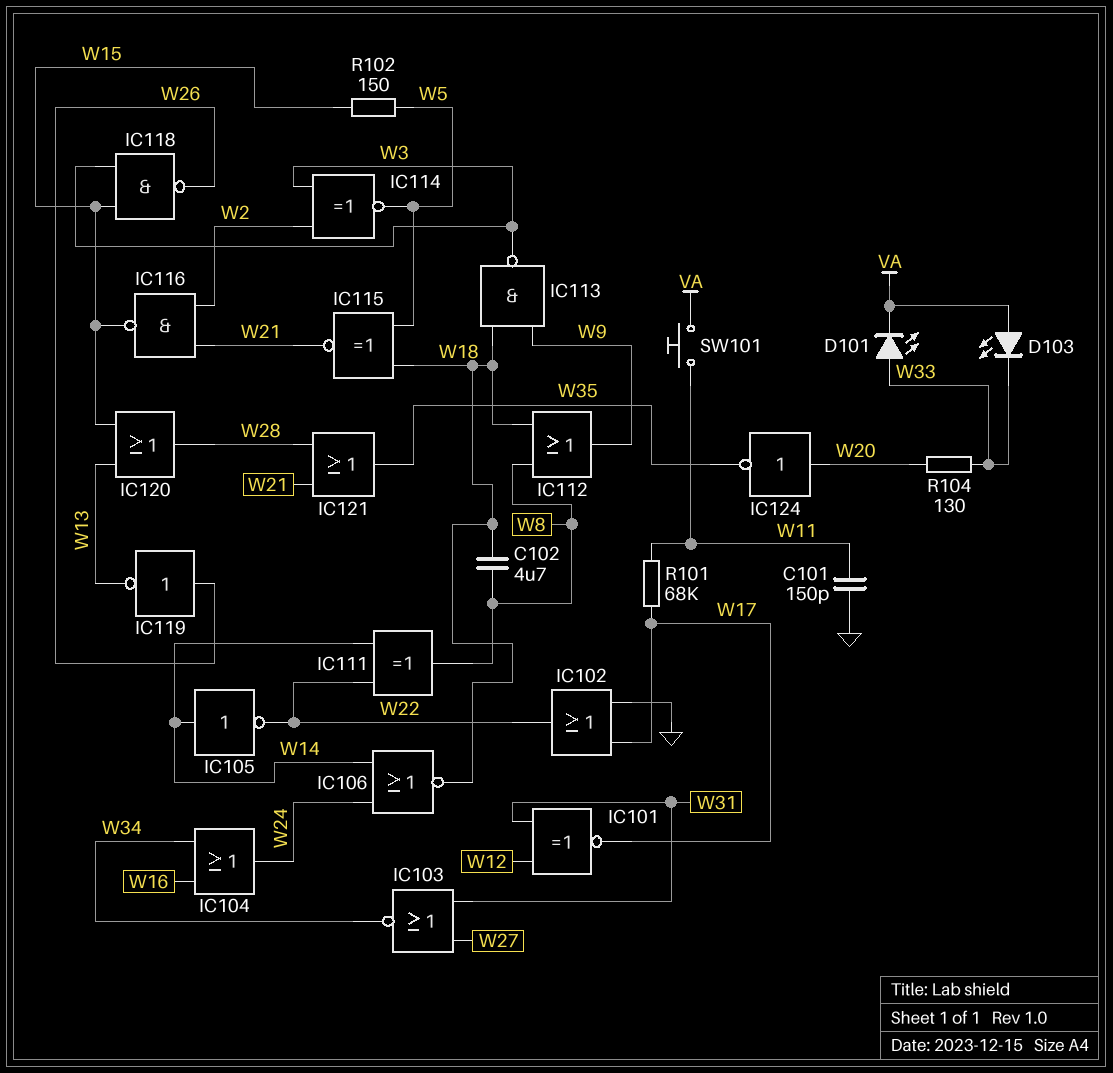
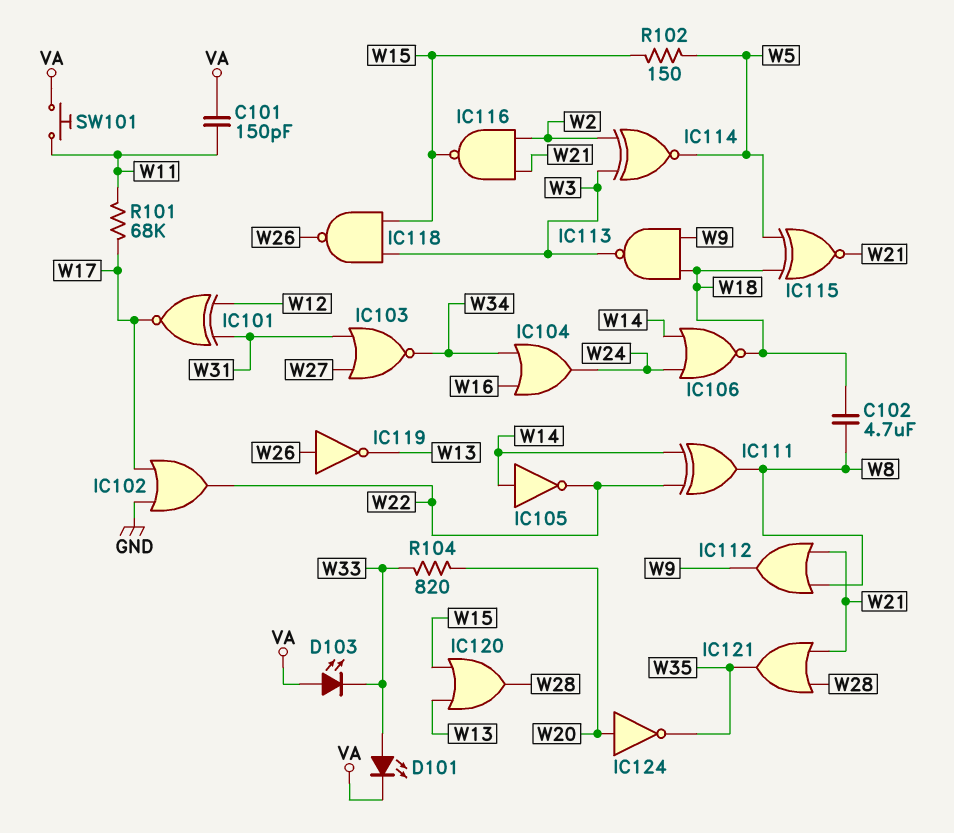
C101: 150pF (GND, W11) -> 150pF (VA, W11)
IC112: OR (in W8, in W18, out W9) -> OR (in W8, in W21, out W9)
R104: 130 (W20, W33) -> 820 (W20, W33)

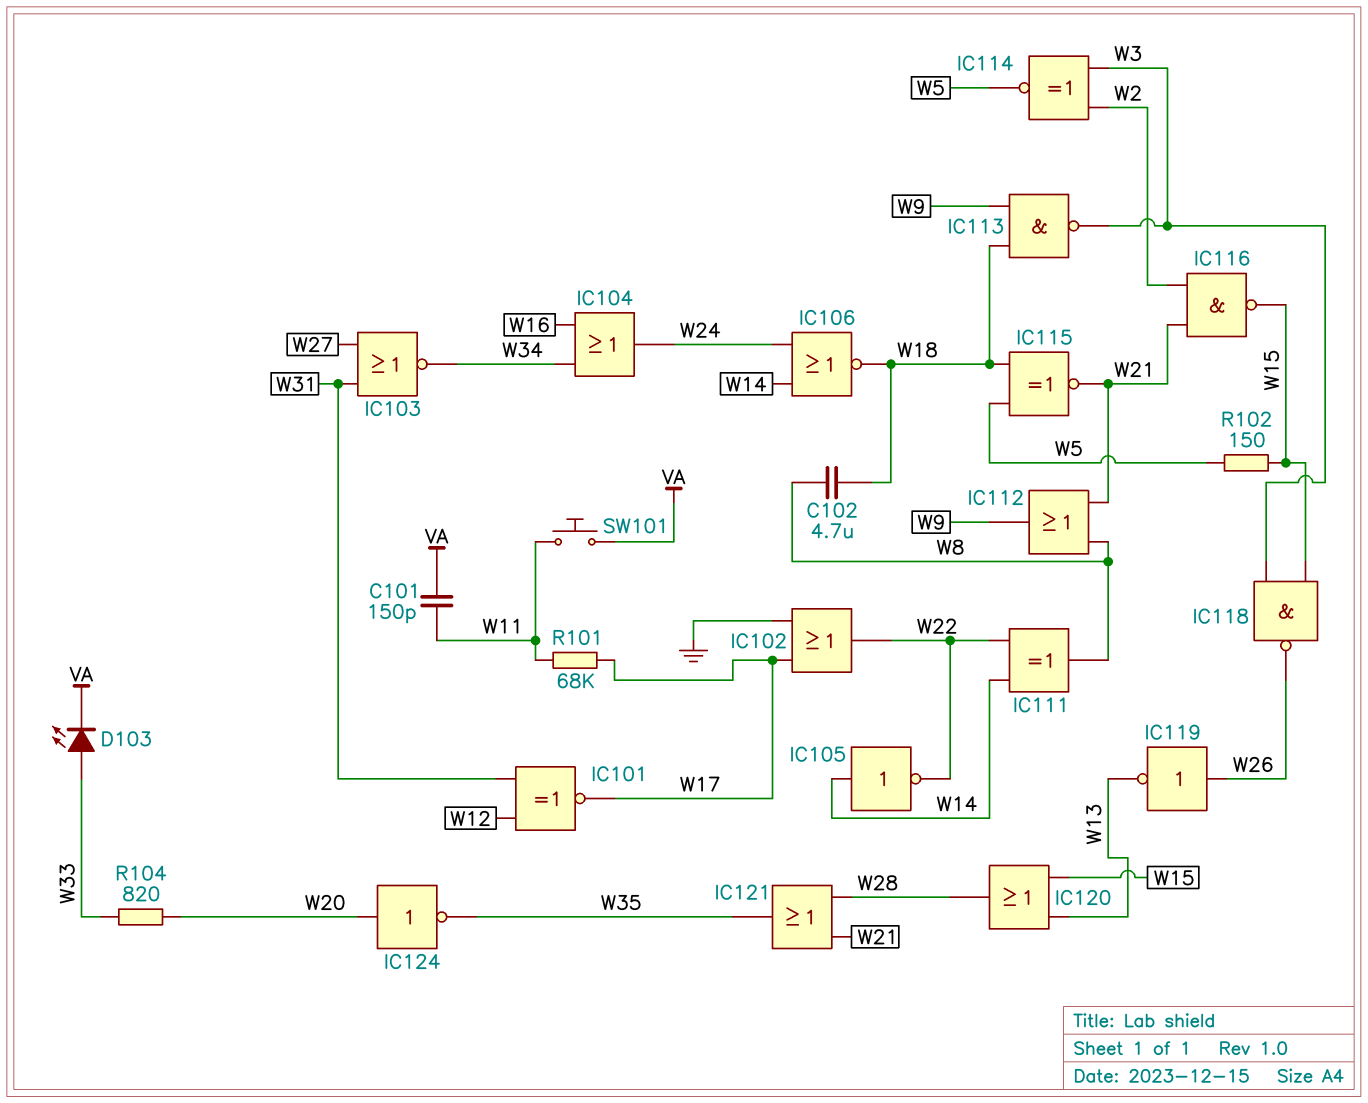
D101: LED (A W33, K VA) -> none
D103: LED (A VA, K W33) -> LED (A W33, K VA)

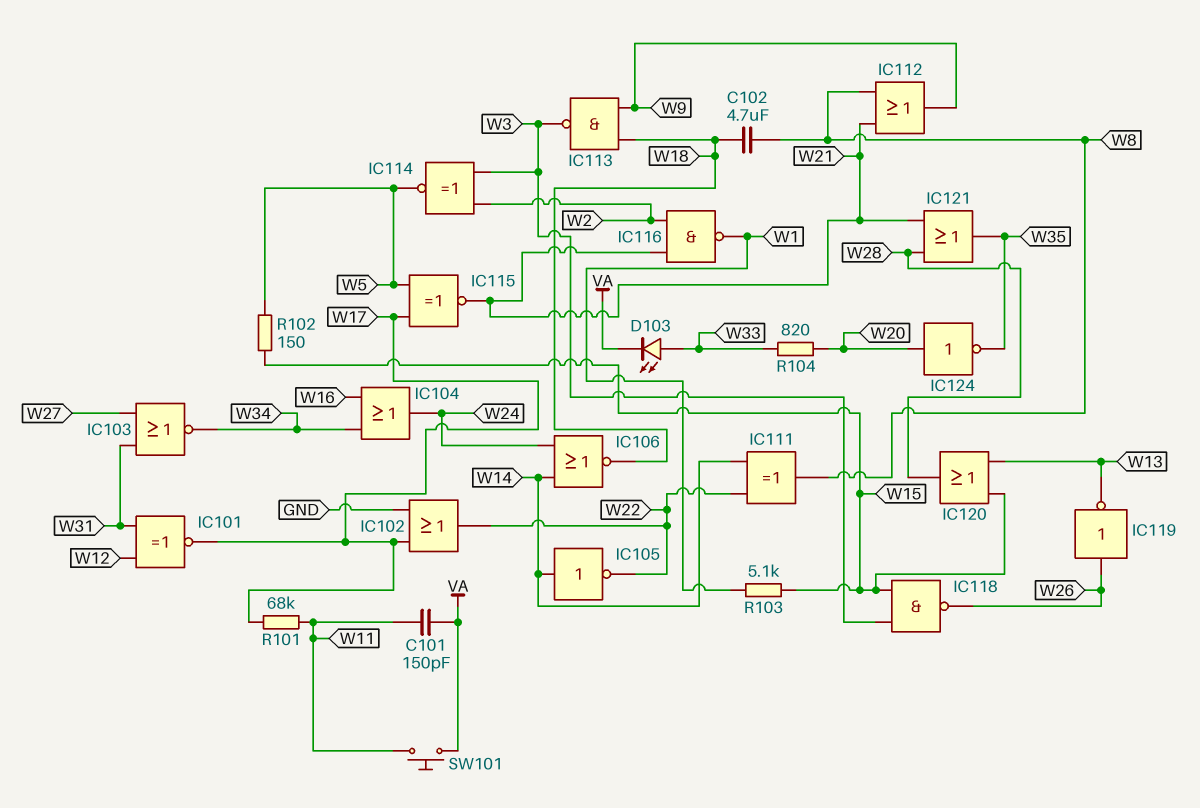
IC115: XNOR (in W5, in W18, out W21) -> XNOR (in W5, in W17, out W21)
IC116: NAND (in W2, in W21, out W15) -> NAND (in W2, in W21, out W1)
R103: none -> 5.1k (W1, W15)

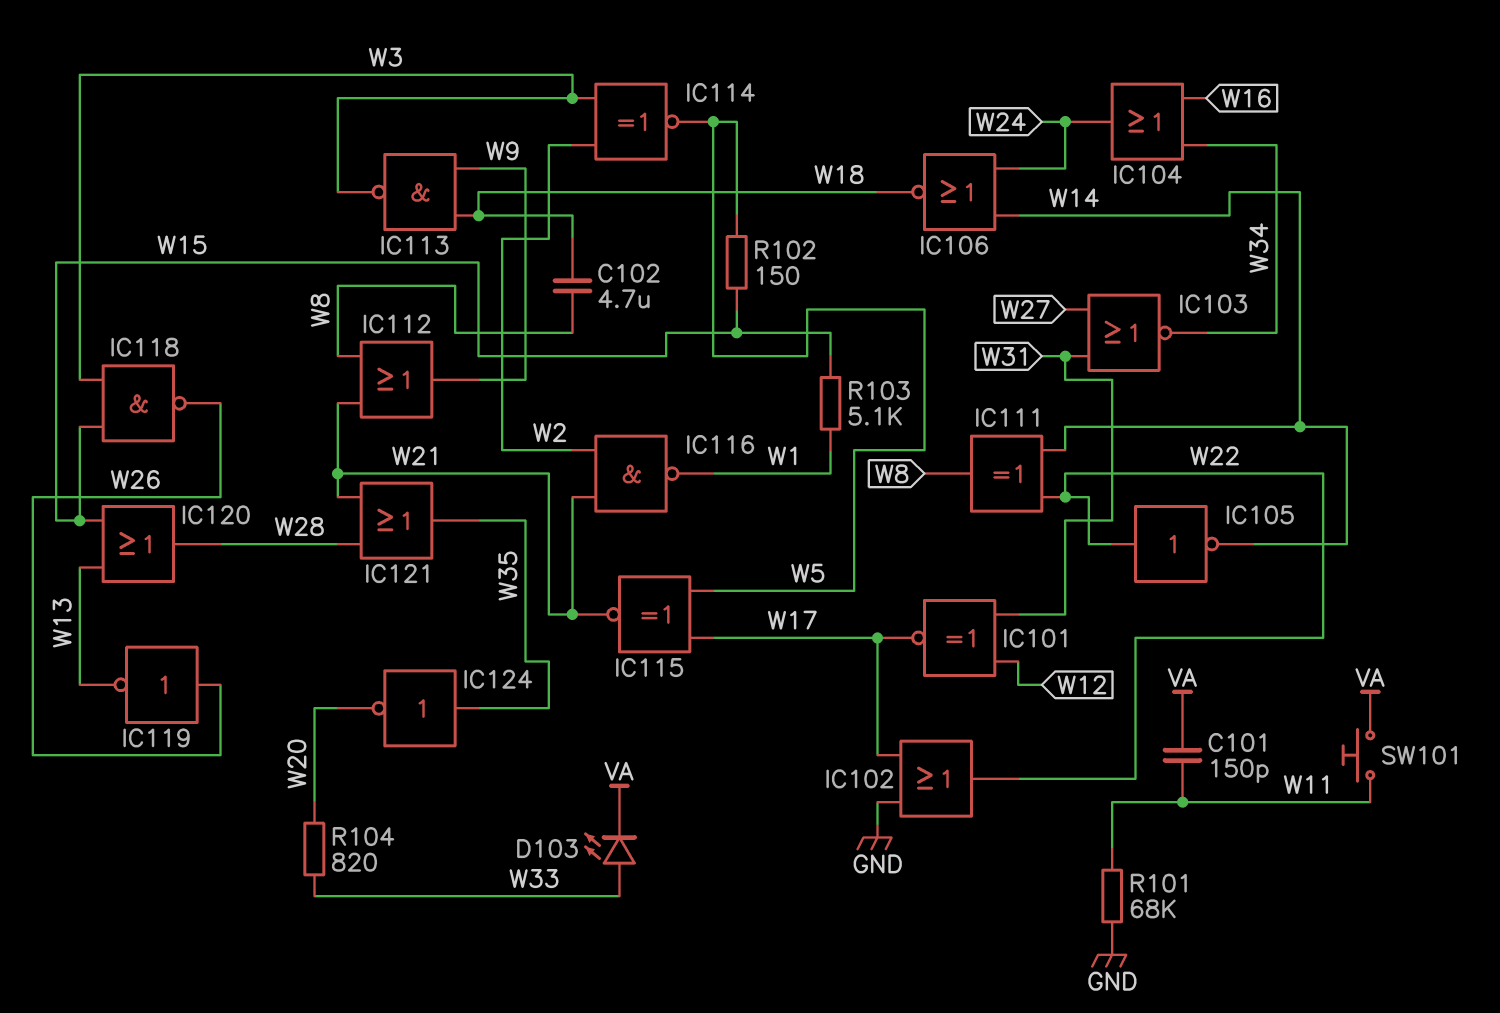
IC105: NOT (in W14, out W22) -> NOT (in W22, out W14)
IC124: NOT (in W20, out W35) -> NOT (in W35, out W20)
R101: 68k (W11, W17) -> 68k (GND, W11)

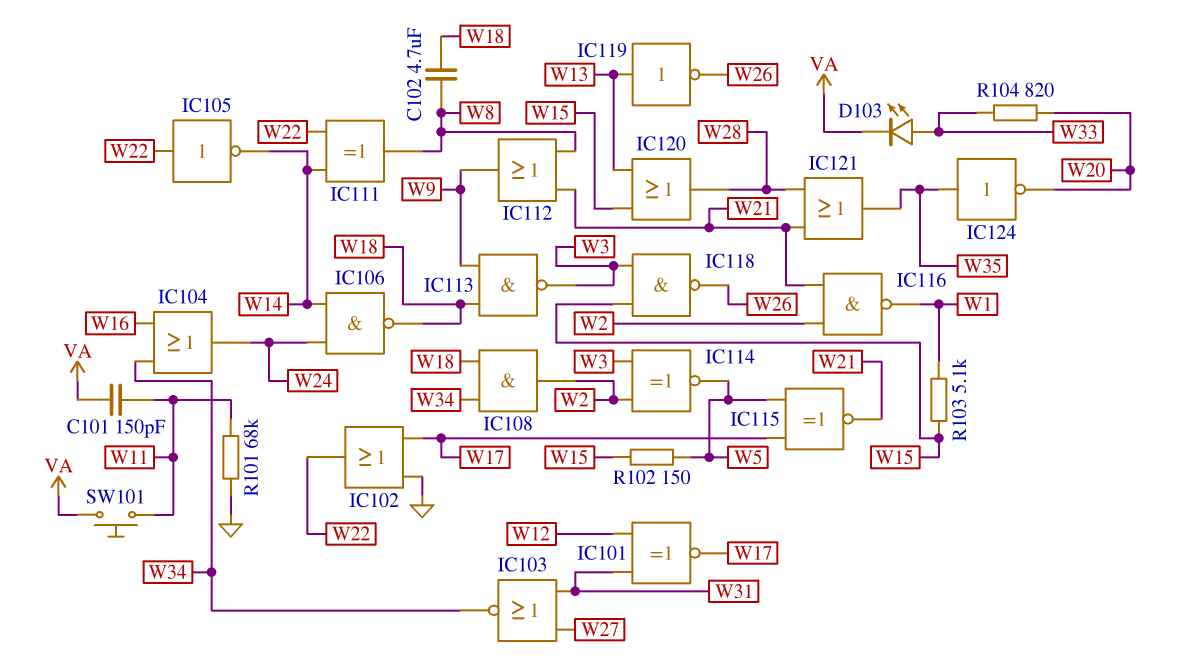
IC106: NOR (in W14, in W24, out W18) -> NAND (in W14, in W24, out W18)
IC108: none -> AND (in W18, in W34, out W2)
IC119: NOT (in W26, out W13) -> NOT (in W13, out W26)

